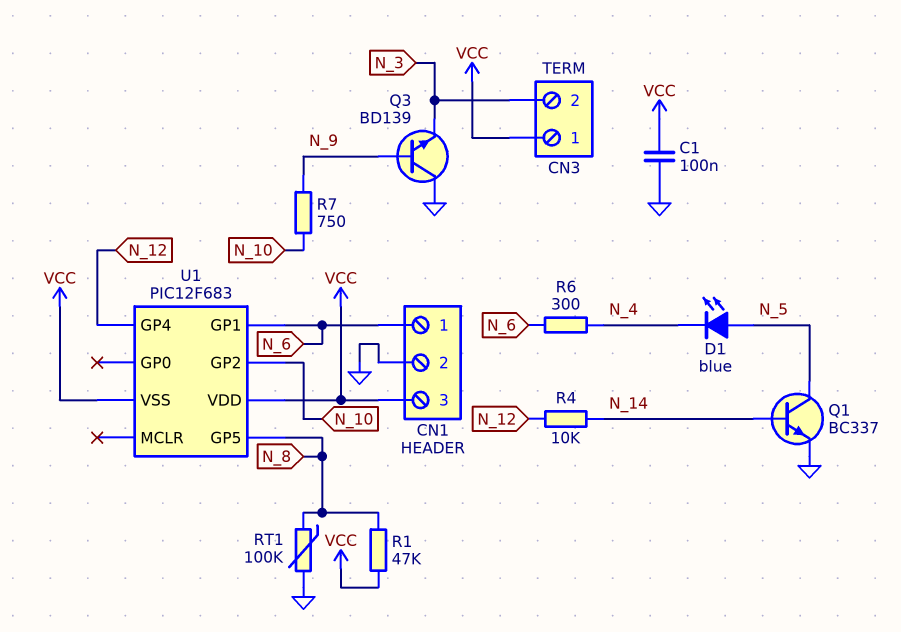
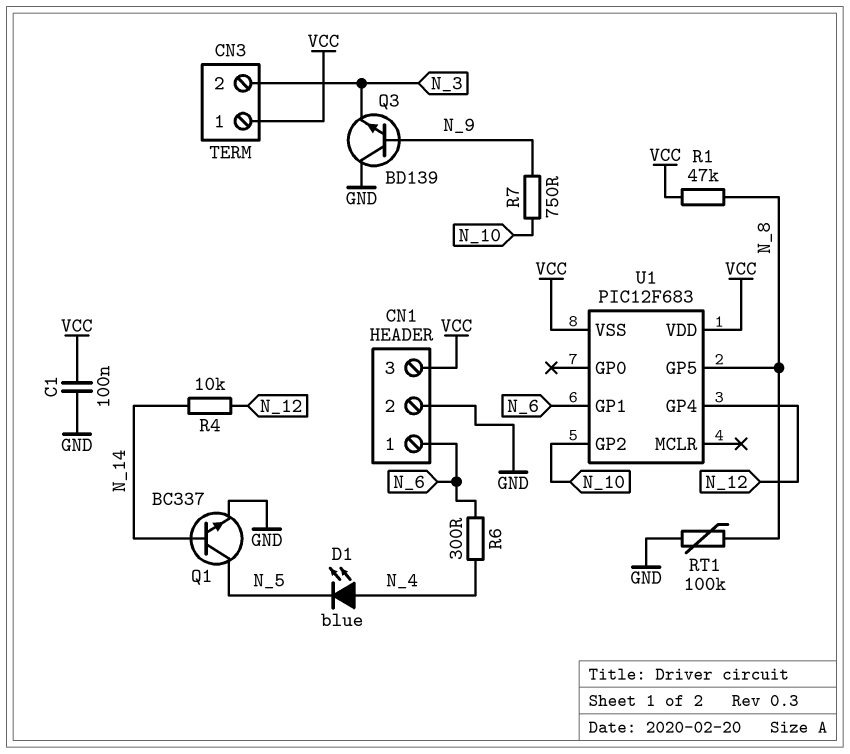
D1: LED blue (A N_5, K N_4) -> LED blue (A N_4, K N_5)

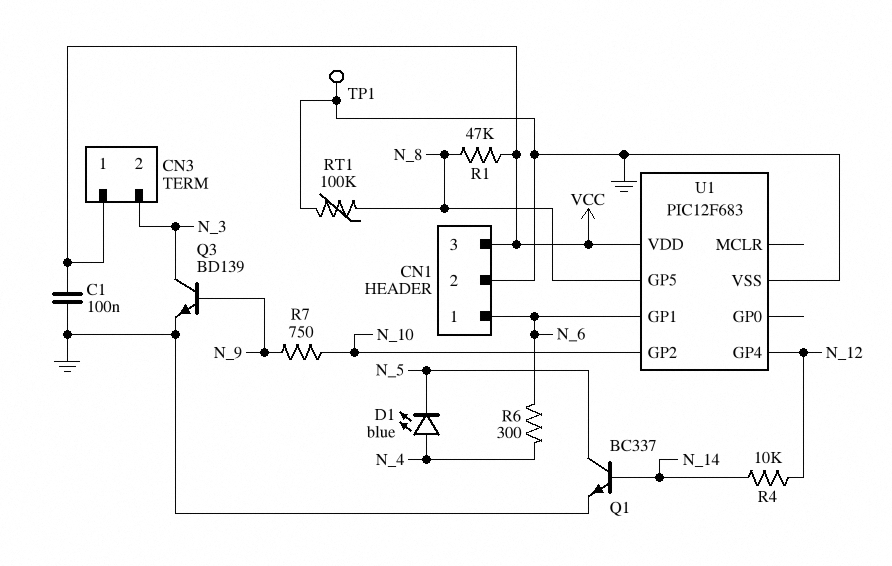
Q3: NPN BD139 (B N_9, C GND, E N_3) -> NPN BD139 (B N_9, C N_3, E GND)
TP1: none -> test point (GND)
U1 pin VSS: VCC -> GND

